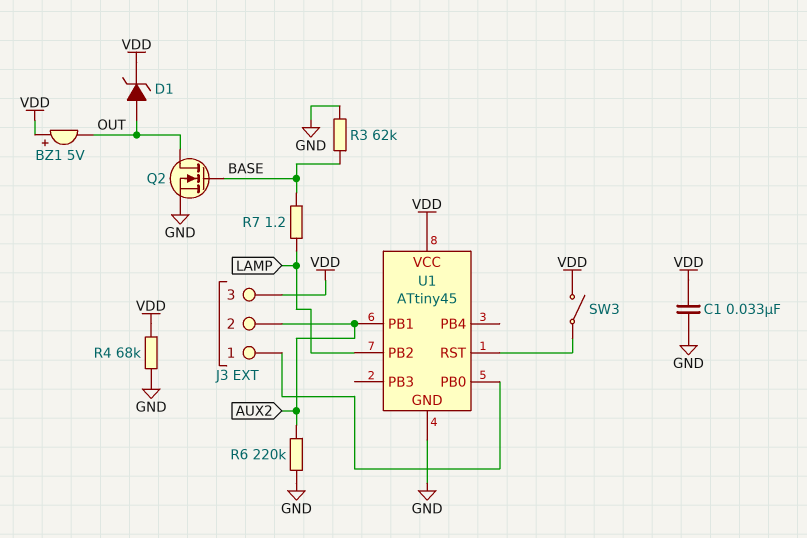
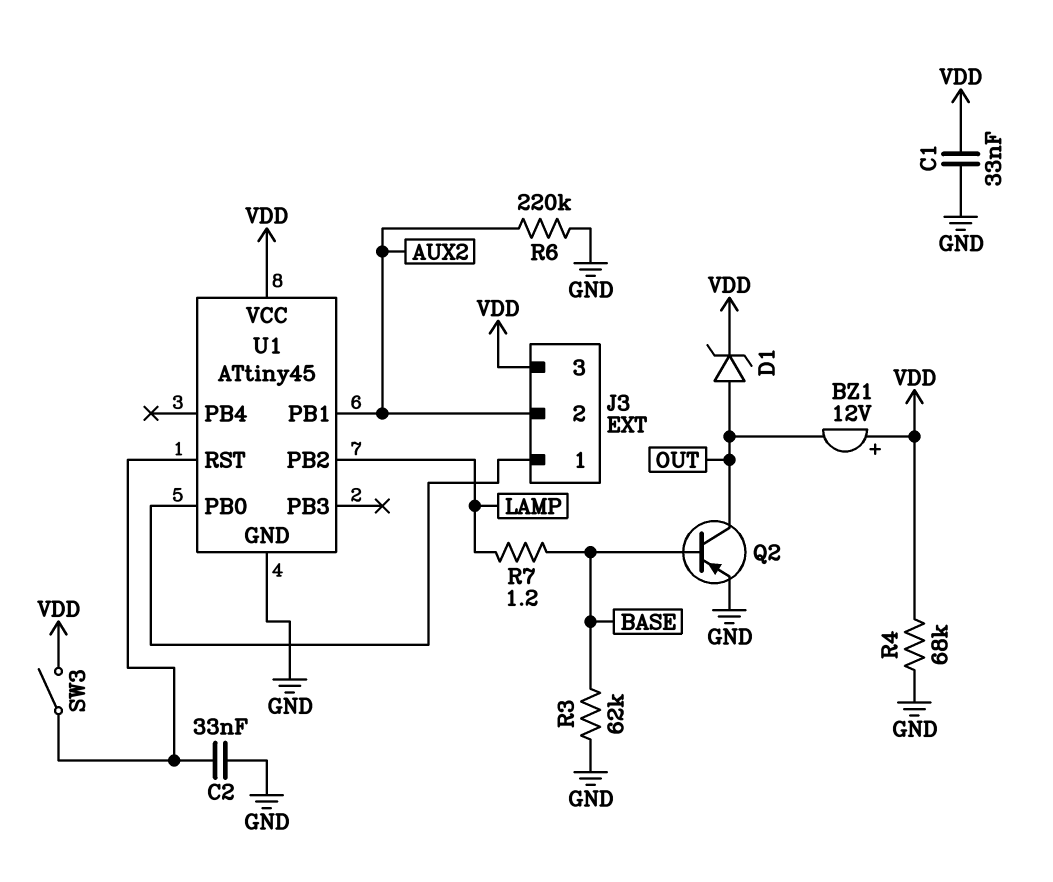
BZ1: buzzer 5V (plus VDD, minus OUT) -> buzzer 12V (plus VDD, minus OUT)
C2: none -> 33nF (GND, U1/RST)
Q2: NMOS (G BASE, D OUT, S GND) -> PNP (B BASE, C OUT, E GND)

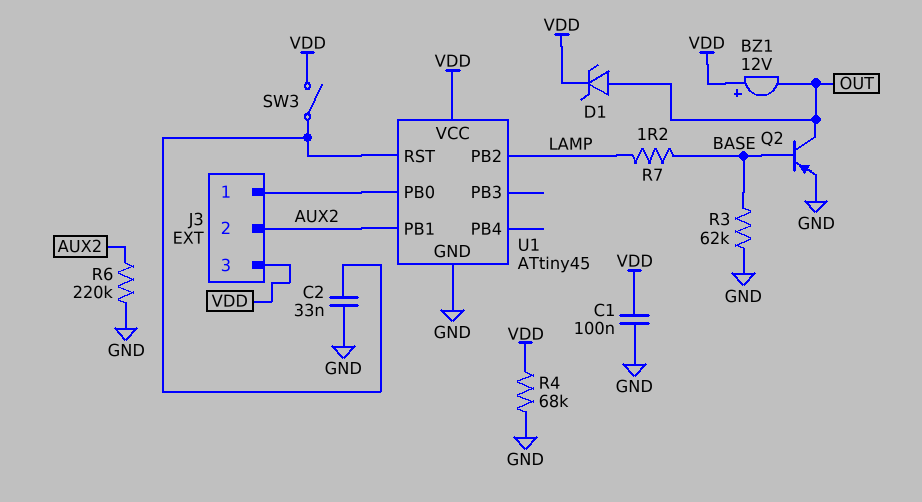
C1: 33nF (GND, VDD) -> 100nF (GND, VDD)

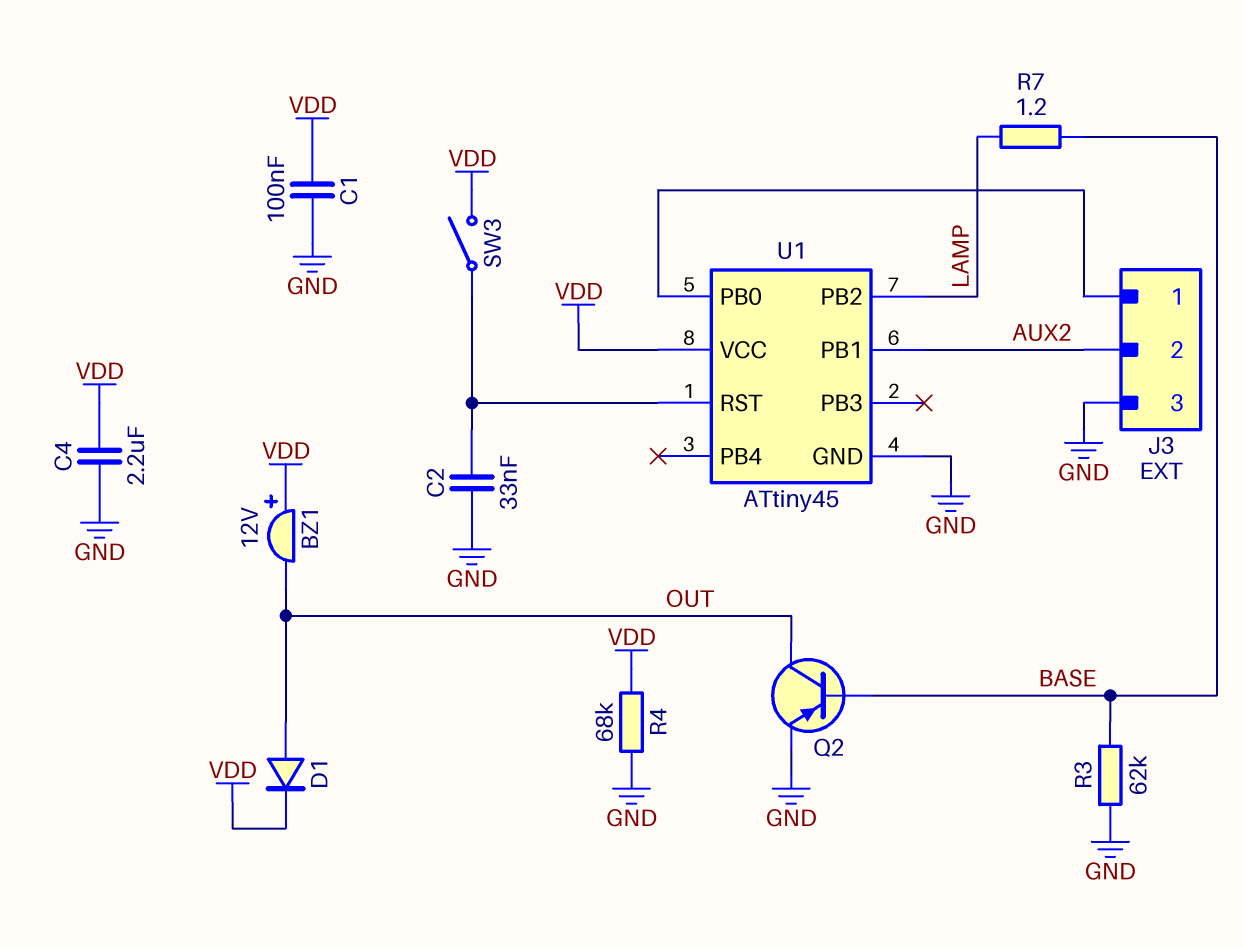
C4: none -> 2.2uF (GND, VDD)
D1: zener (A OUT, K VDD) -> diode (A OUT, K VDD)
J3 pin 3: VDD -> GND
R6: 220k (AUX2, GND) -> none

